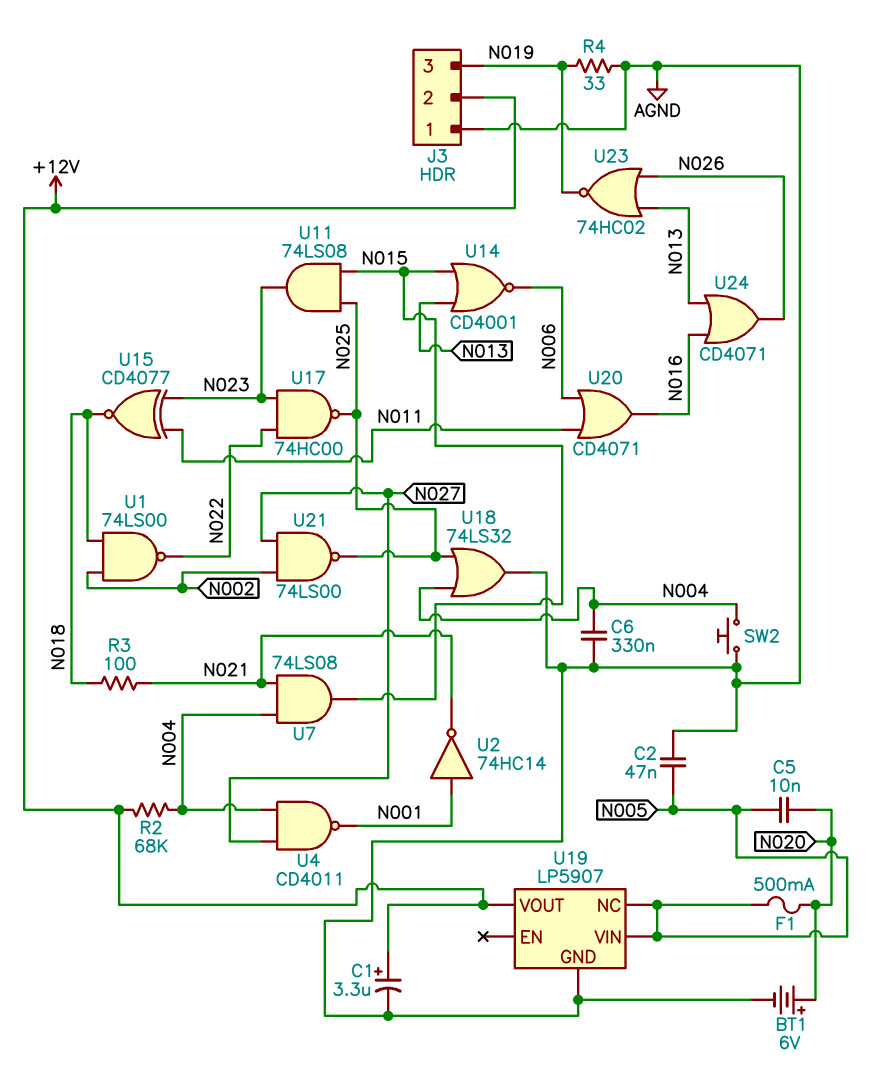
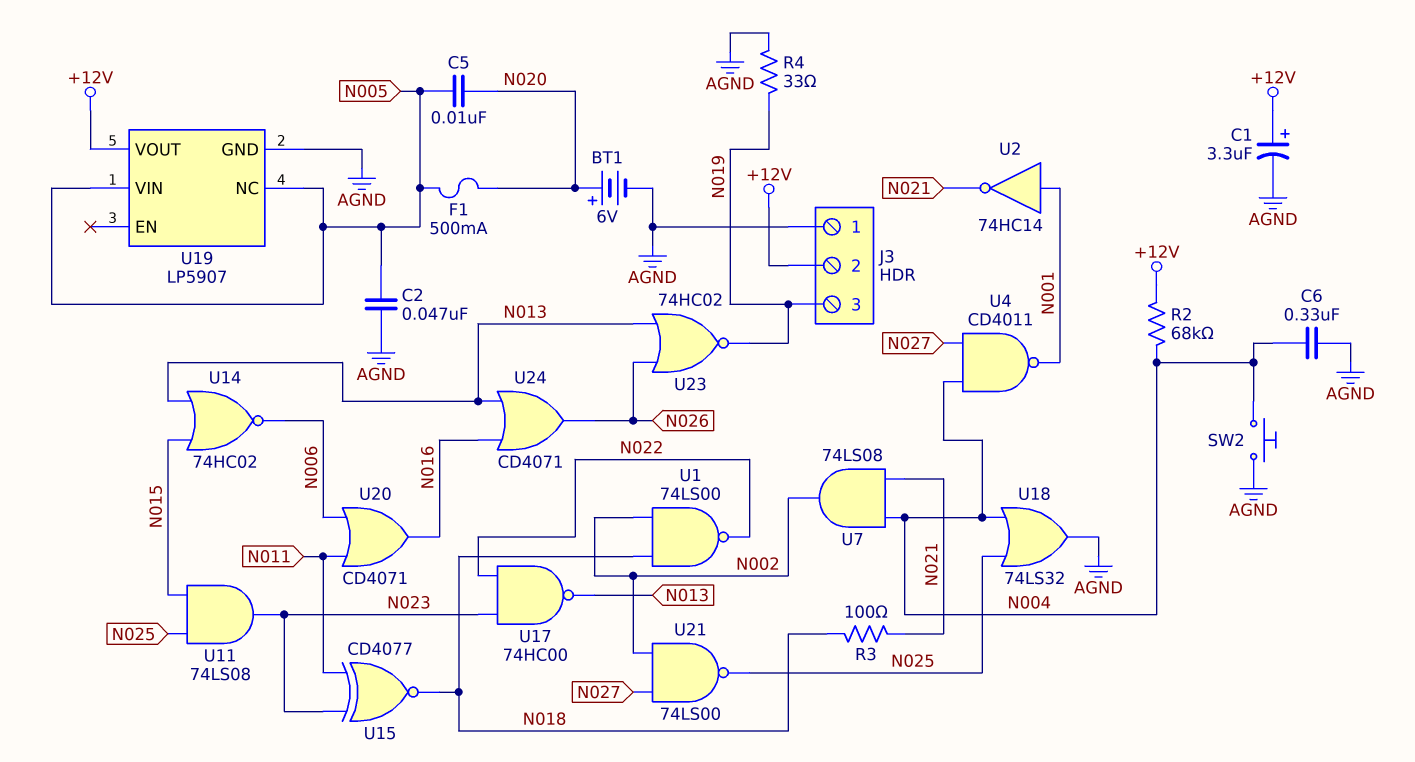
U7: AND 74LS08 (in N004, in N021, out N015) -> AND 74LS08 (in N004, in N021, out N002)
U14: NOR CD4001 (in N013, in N015, out N006) -> NOR 74HC02 (in N013, in N015, out N006)
U17: NAND 74HC00 (in N022, in N023, out N025) -> NAND 74HC00 (in N022, in N023, out N013)

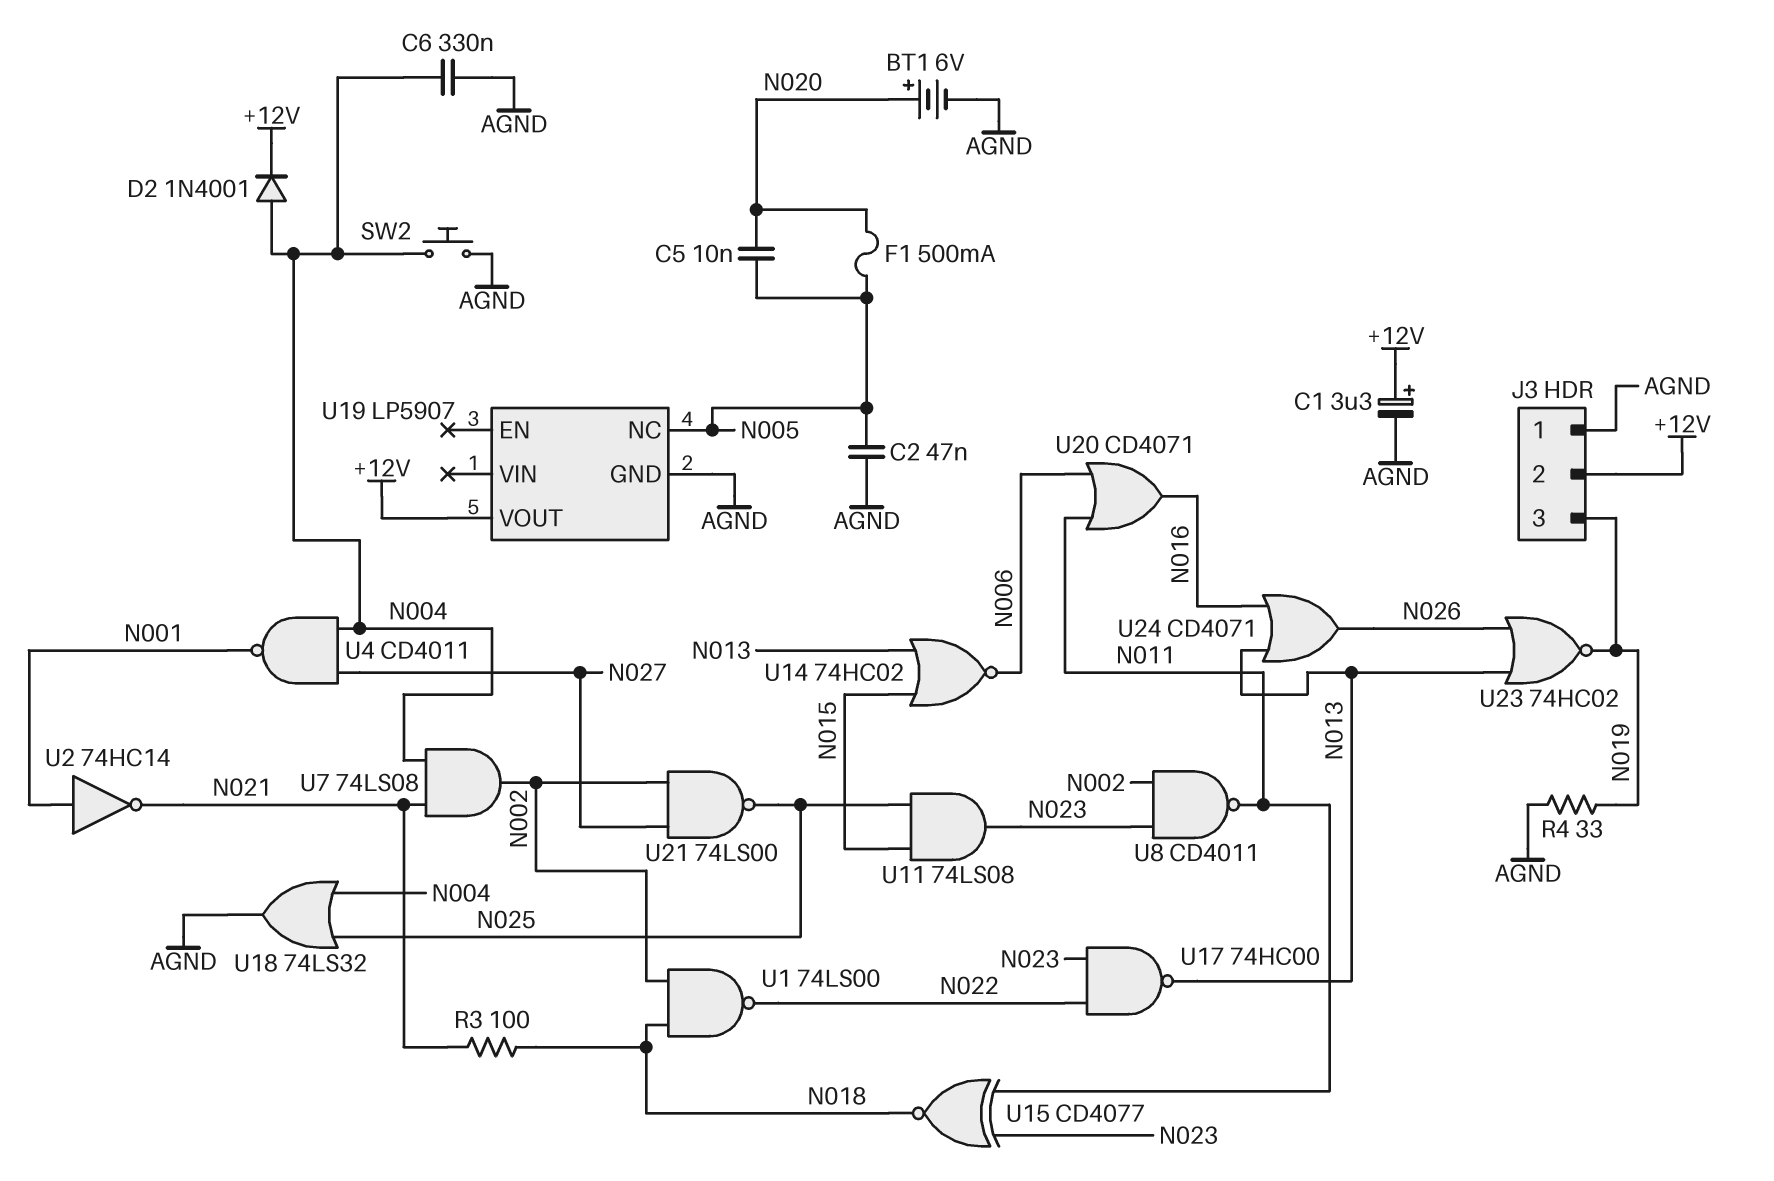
D2: none -> diode 1N4001 (A N004, K +12V)
R2: 68k (+12V, N004) -> none
U8: none -> NAND CD4011 (in N002, in N023, out N011)
U19 pin VIN: N005 -> none

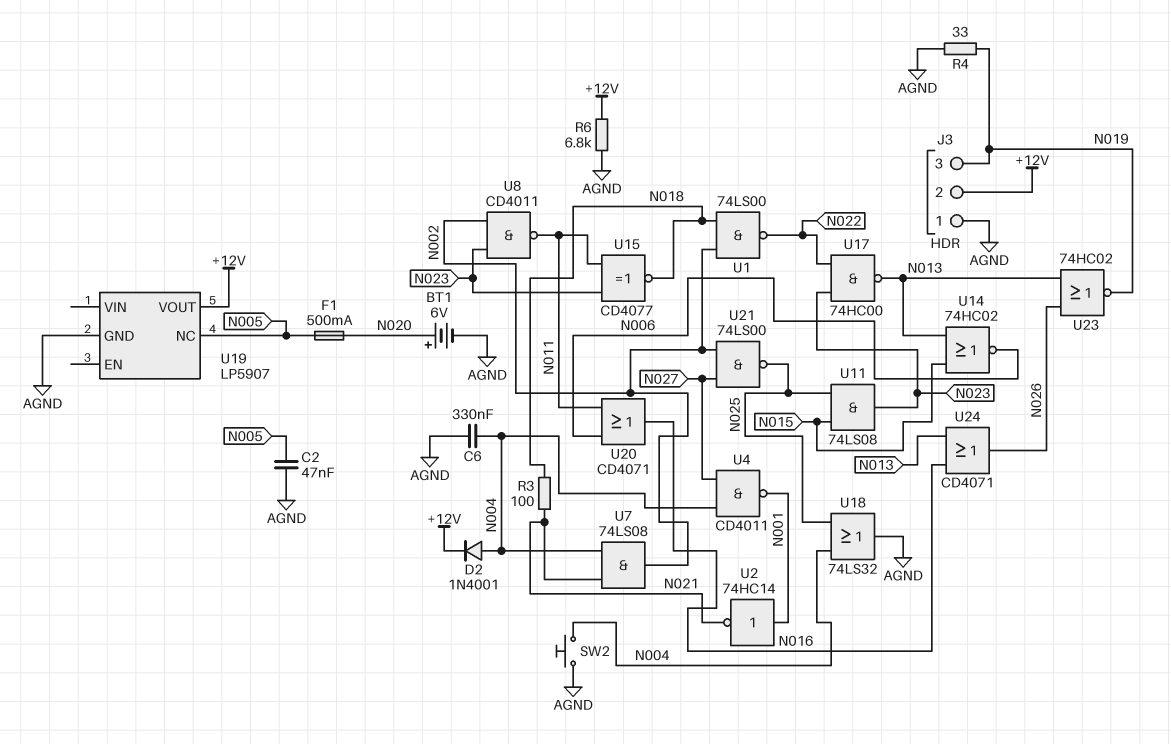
C1: 3.3uF (plus +12V, minus AGND) -> none
C5: 10nF (N005, N020) -> none
R6: none -> 6.8k (+12V, AGND)

